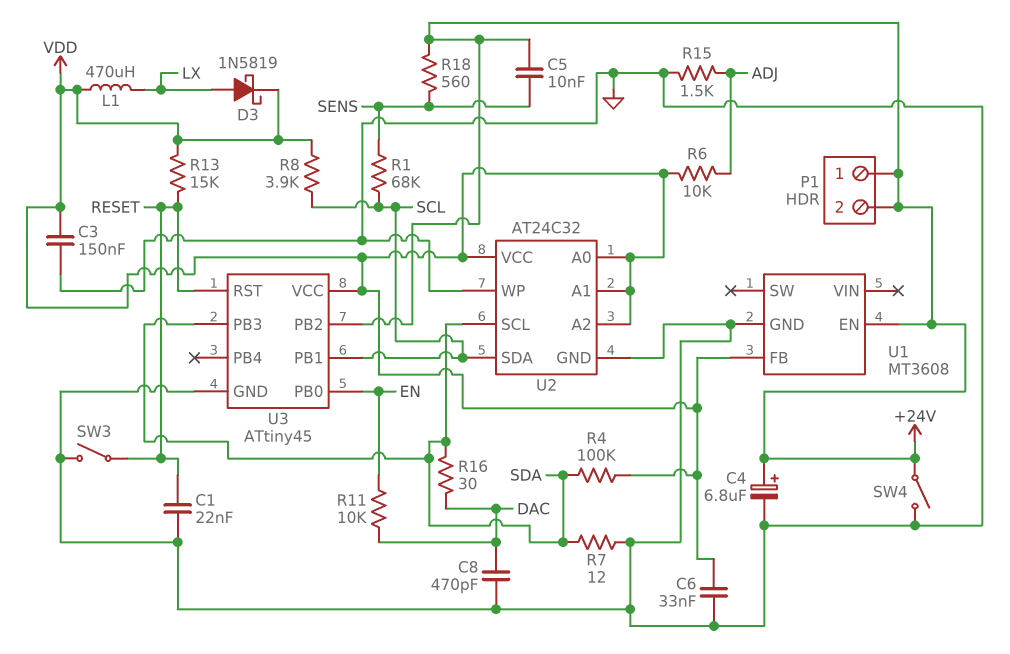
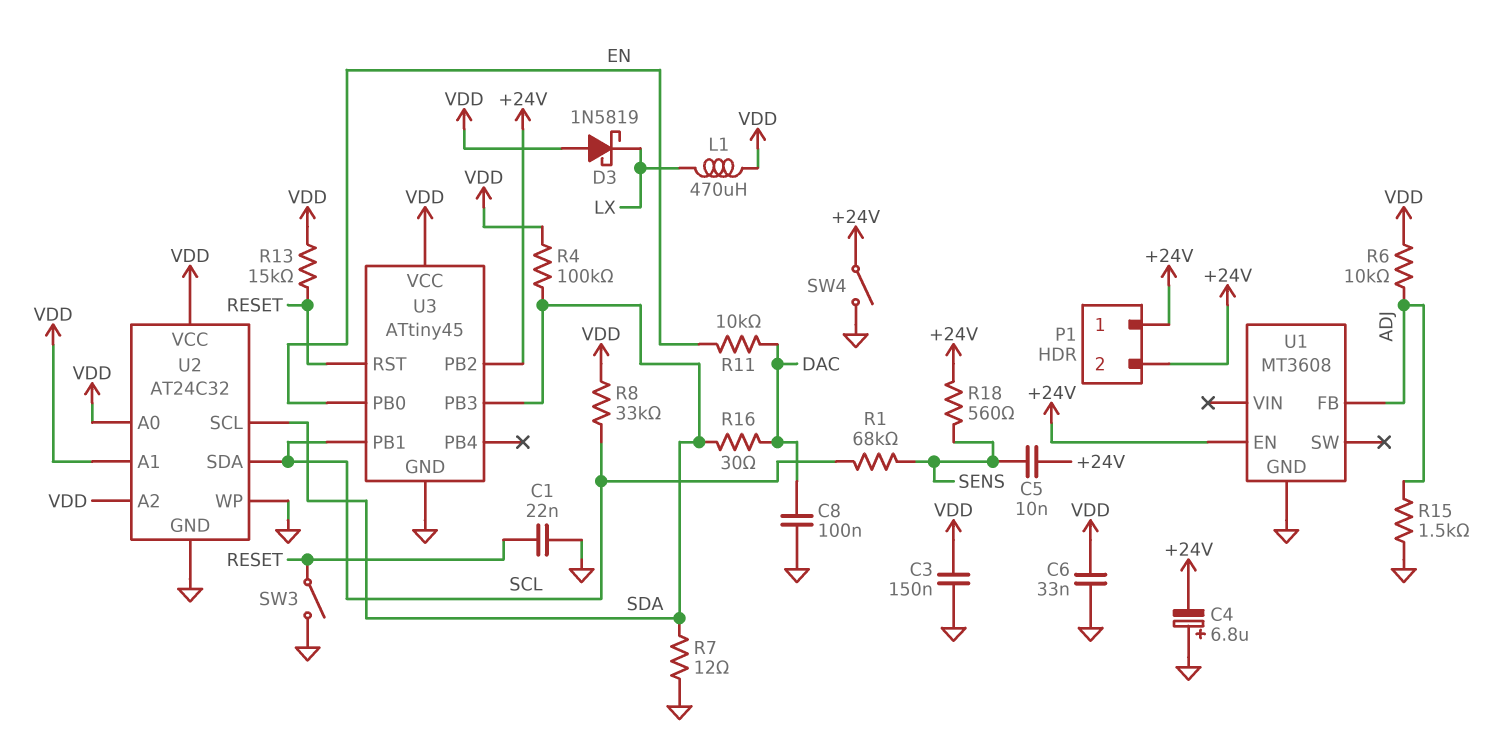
C4: 6.8uF (plus +24V, minus GND) -> 6.8uF (plus GND, minus +24V)
C8: 470pF (DAC, GND) -> 100nF (DAC, GND)
D3: schottky 1N5819 (A LX, K VDD) -> schottky 1N5819 (A VDD, K LX)
R8: 3.9k (SCL, VDD) -> 33k (SCL, VDD)
U1 pin FB: VDD -> ADJ

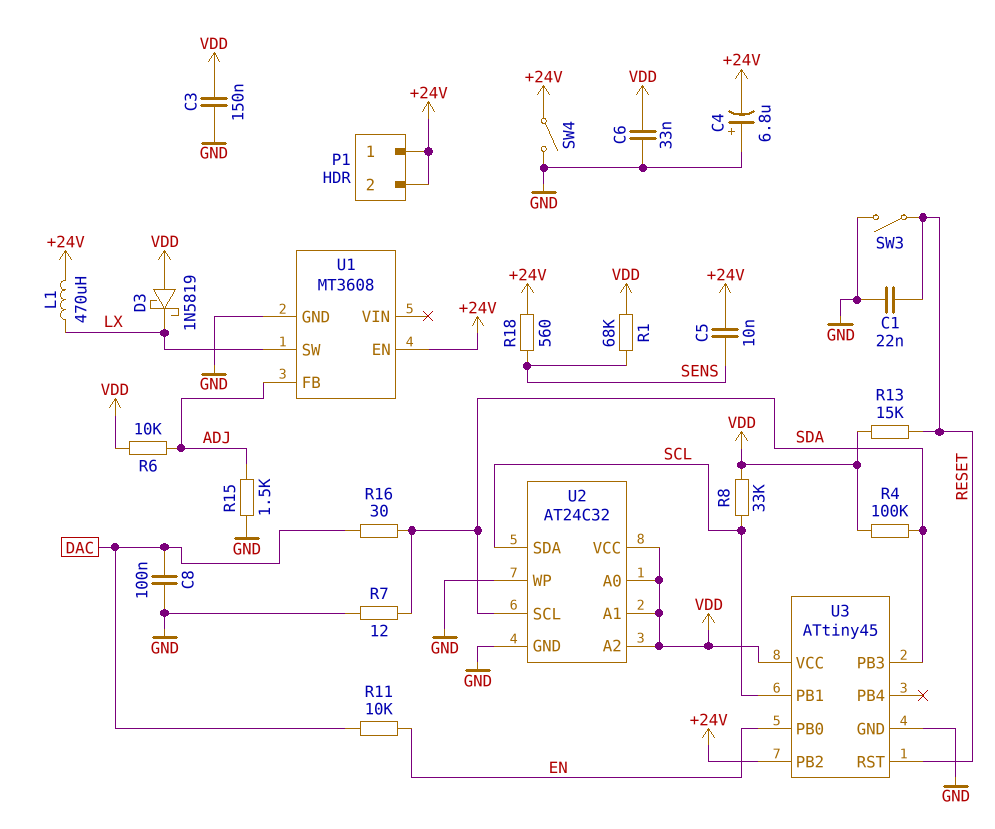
L1: 470uH (LX, VDD) -> 470uH (+24V, LX)
R1: 68k (SCL, SENS) -> 68k (SENS, VDD)
U1 pin SW: none -> LX

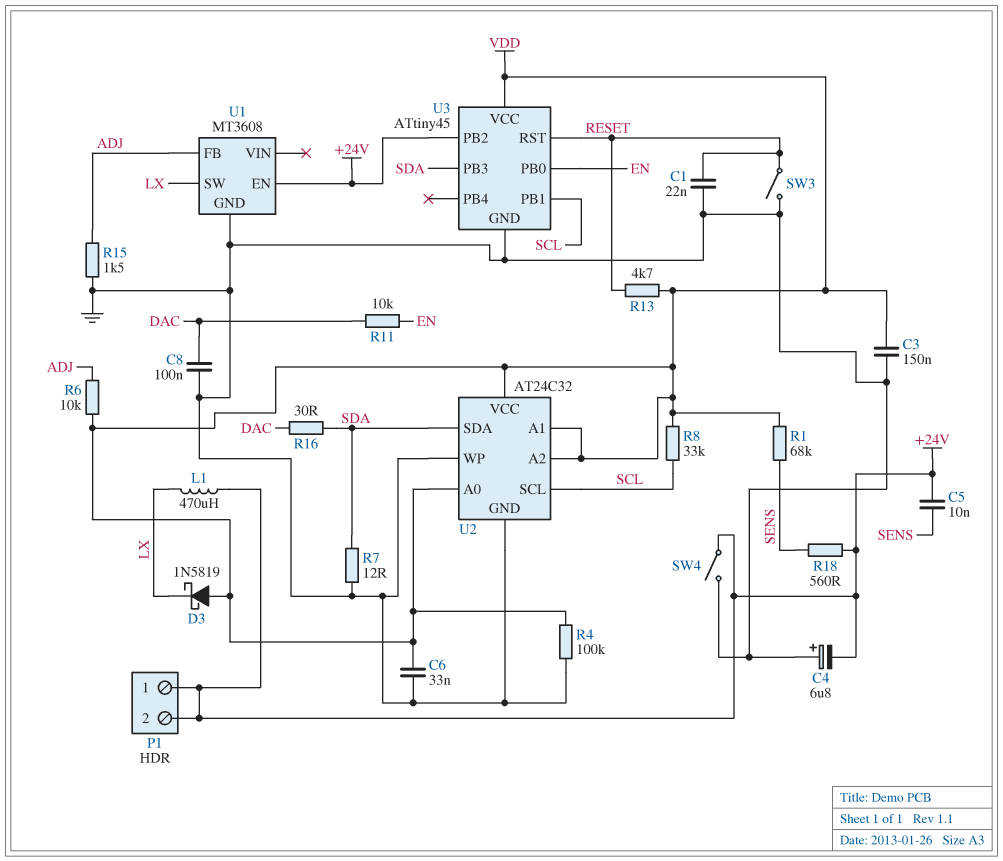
R4: 100k (SDA, VDD) -> 100k (GND, VDD)
R13: 15k (RESET, VDD) -> 4.7k (RESET, VDD)
U2 pin SCL: SDA -> SCL
U2 pin SDA: SCL -> SDA

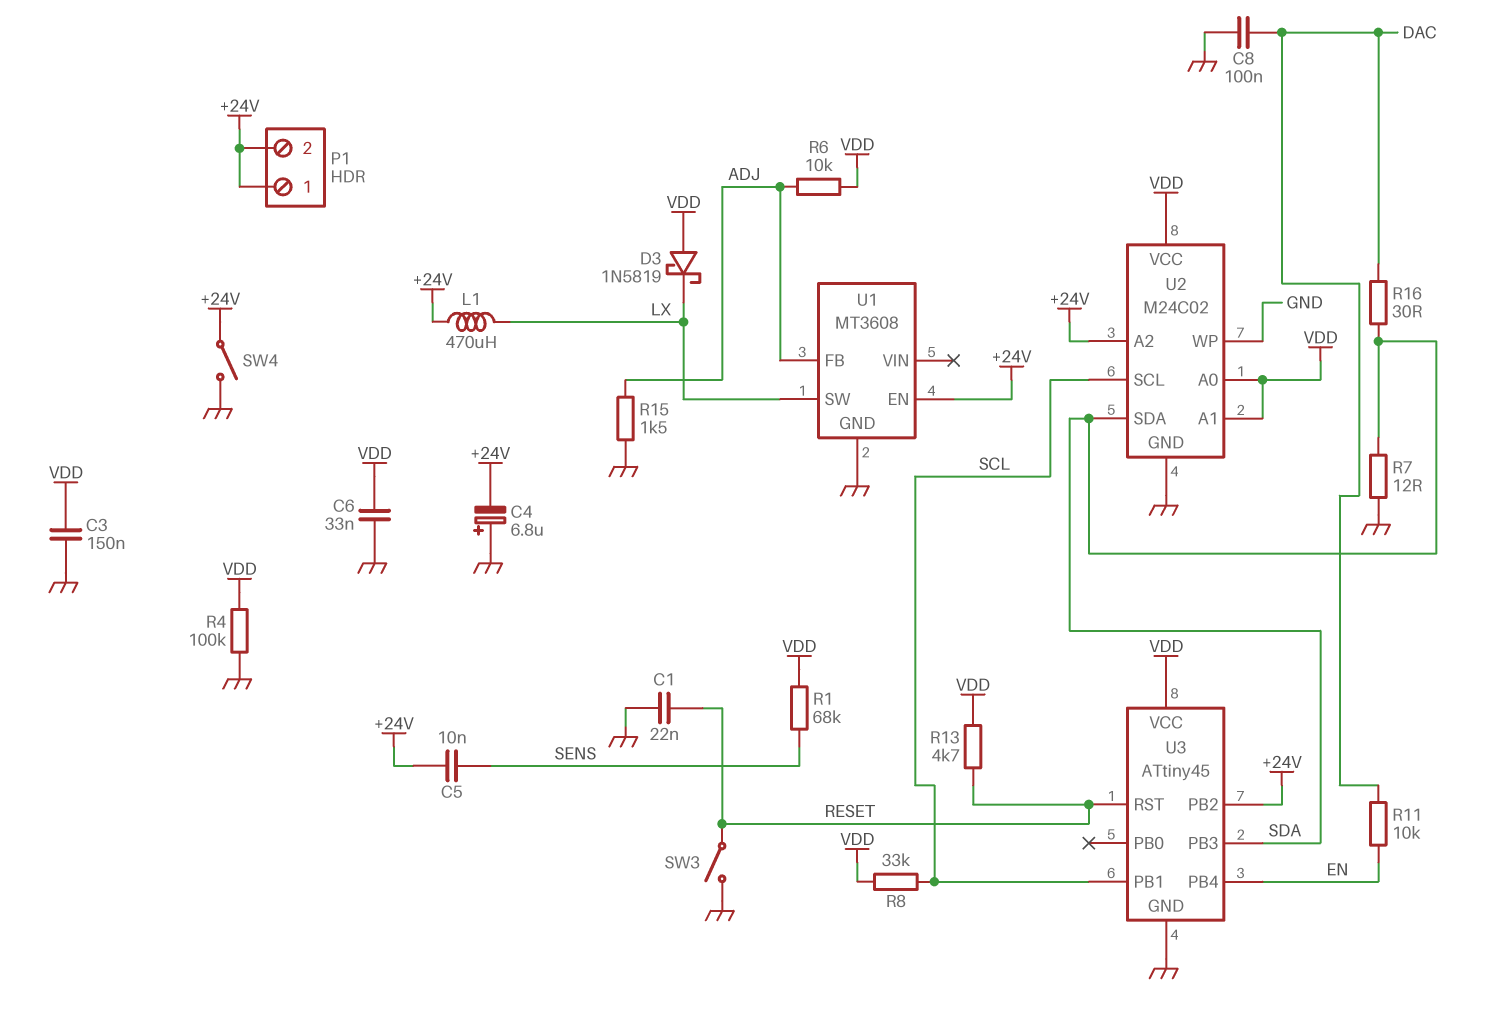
R18: 560 (+24V, SENS) -> none
U2: AT24C32 -> M24C02
U2 pin A2: VDD -> +24V
U3 pin PB0: EN -> none
U3 pin PB4: none -> EN

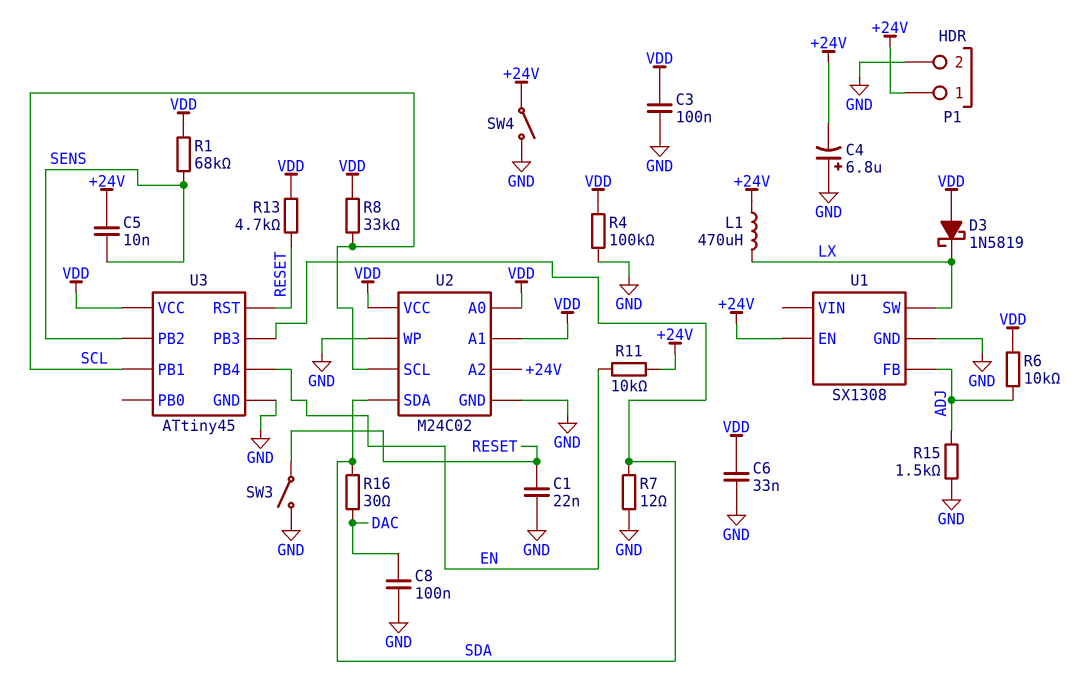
C3: 150nF (GND, VDD) -> 100nF (GND, VDD)
P1 pin 2: +24V -> GND
R11: 10k (DAC, EN) -> 10k (+24V, EN)
U1: MT3608 -> SX1308
U3 pin PB2: +24V -> SENS

